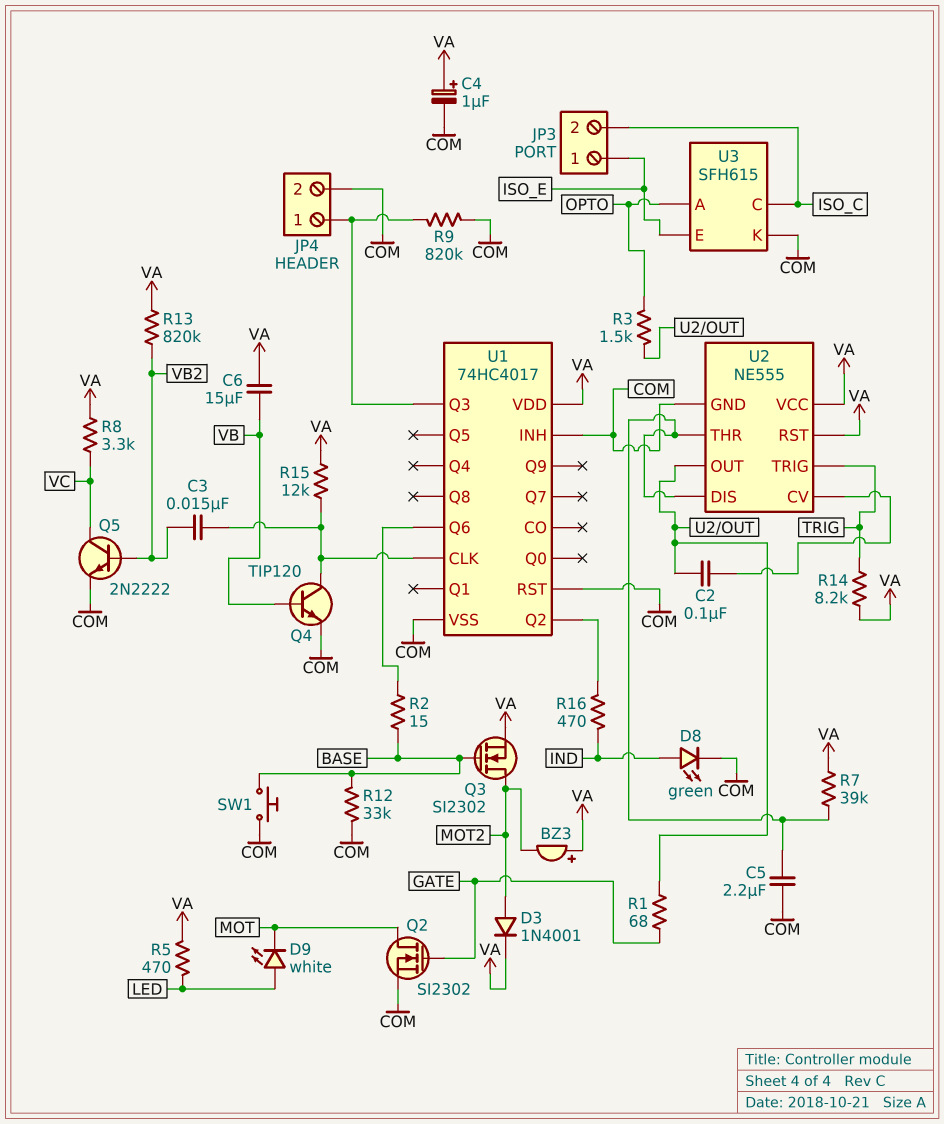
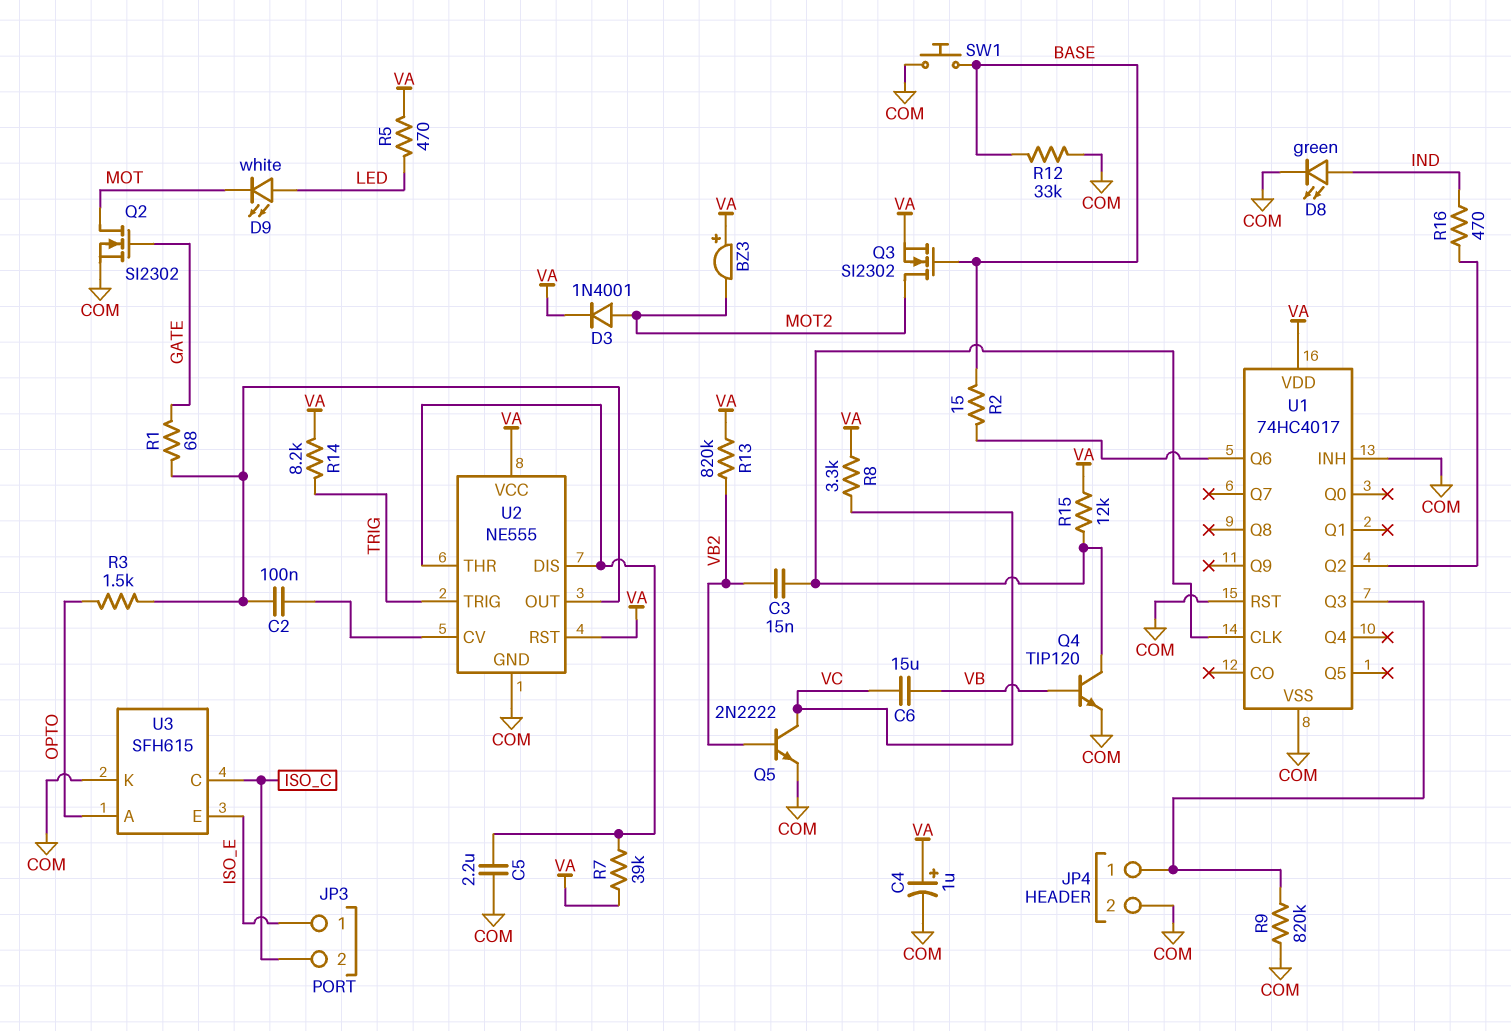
C6: 15uF (VA, VB) -> 15uF (VB, VC)

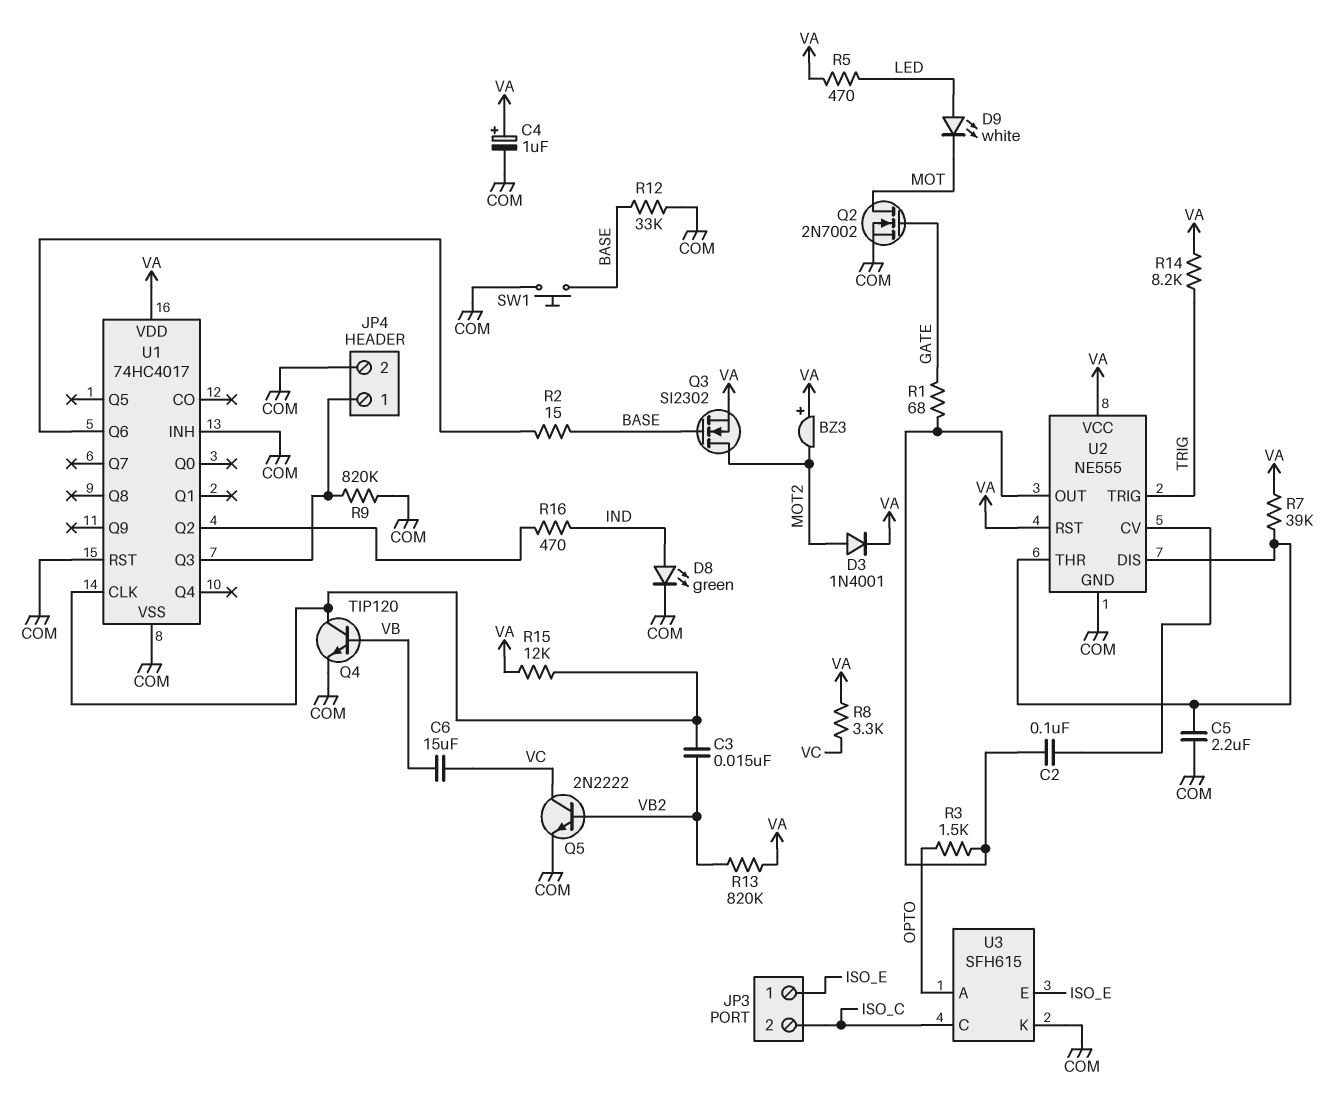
Q2: NMOS SI2302 (G GATE, D MOT, S COM) -> NMOS 2N7002 (G GATE, D MOT, S COM)

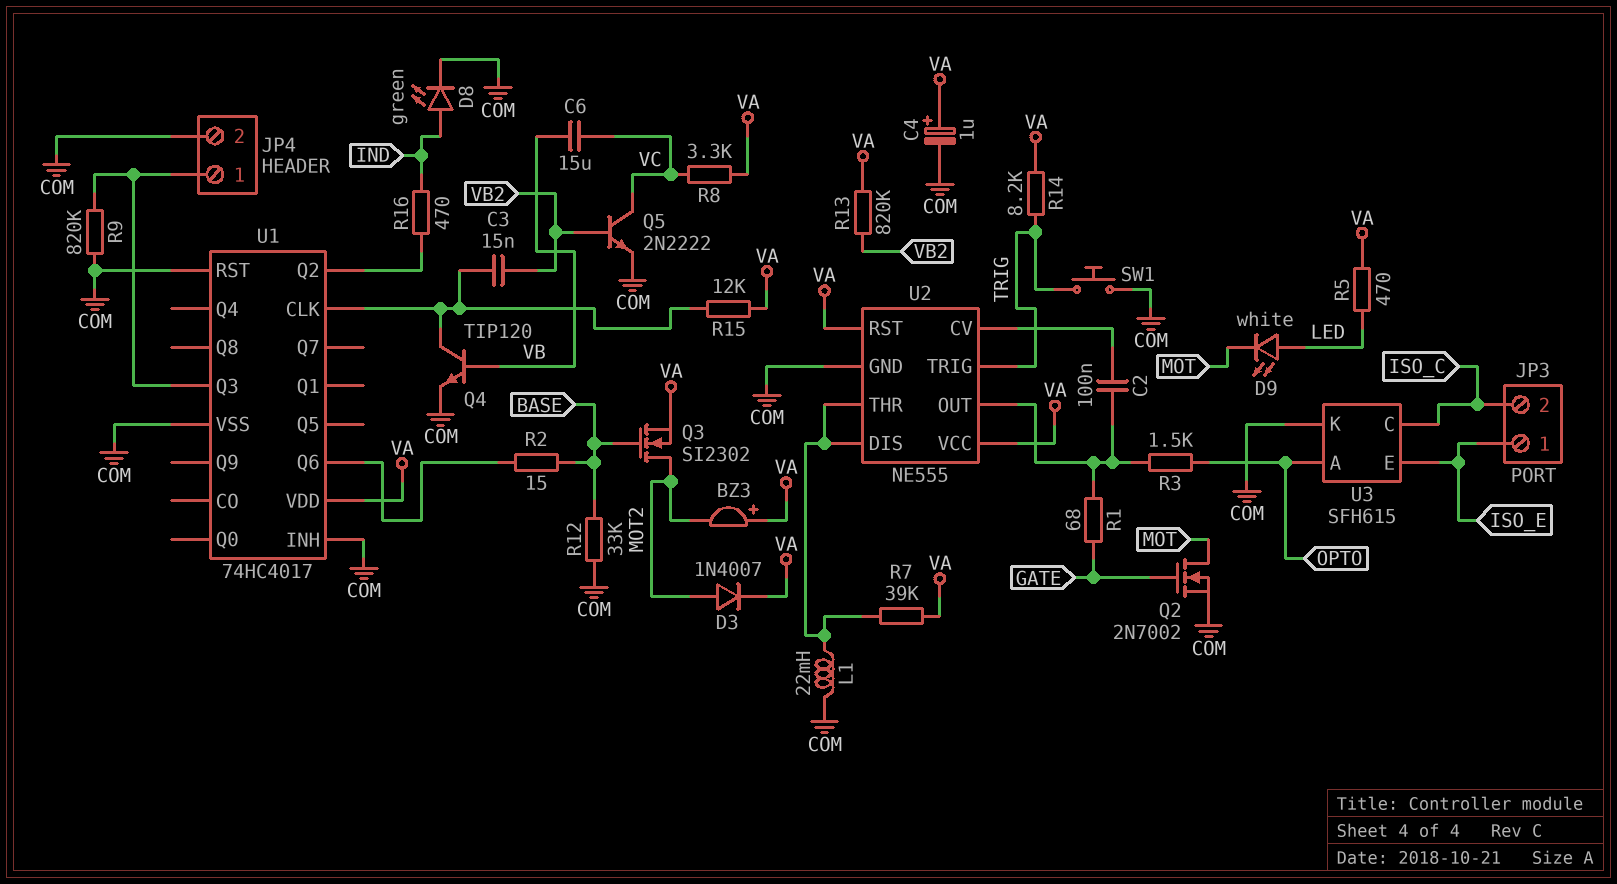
C5: 2.2uF (COM, U2/DIS) -> none
D3: diode 1N4001 (A MOT2, K VA) -> diode 1N4007 (A MOT2, K VA)
L1: none -> 22mH (COM, U2/DIS)
SW1: button (BASE, COM) -> button (COM, TRIG)

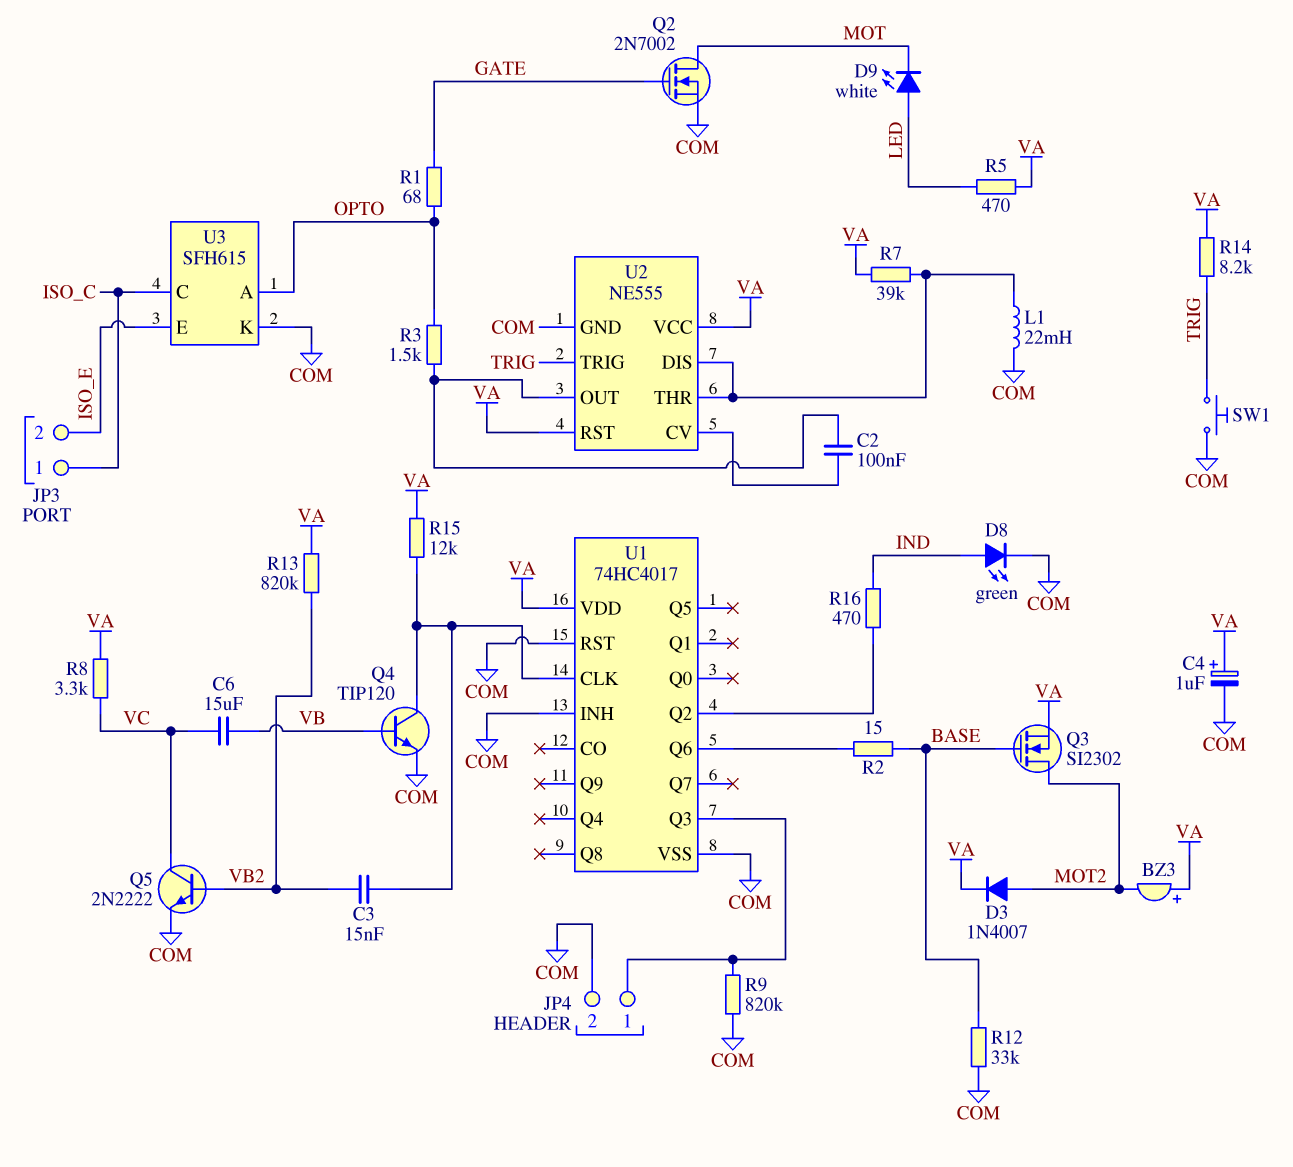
JP3 pin 1: ISO_E -> ISO_C
JP3 pin 2: ISO_C -> ISO_E
R1: 68 (GATE, U2/OUT) -> 68 (GATE, OPTO)

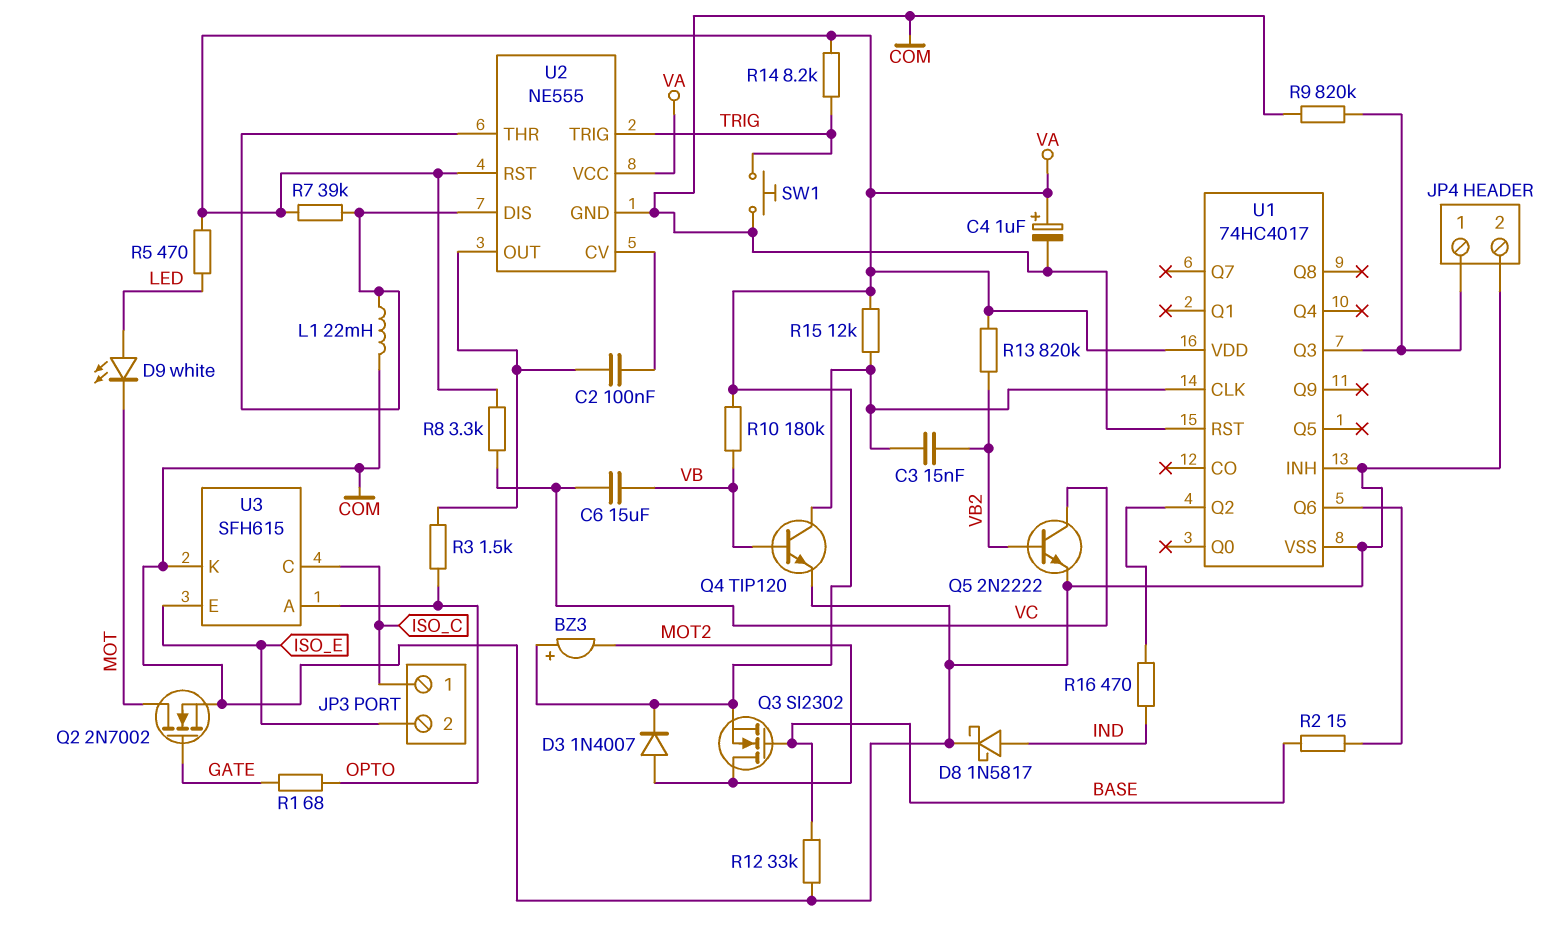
D8: LED green (A IND, K COM) -> schottky 1N5817 (A IND, K COM)
R10: none -> 180k (VA, VB)

